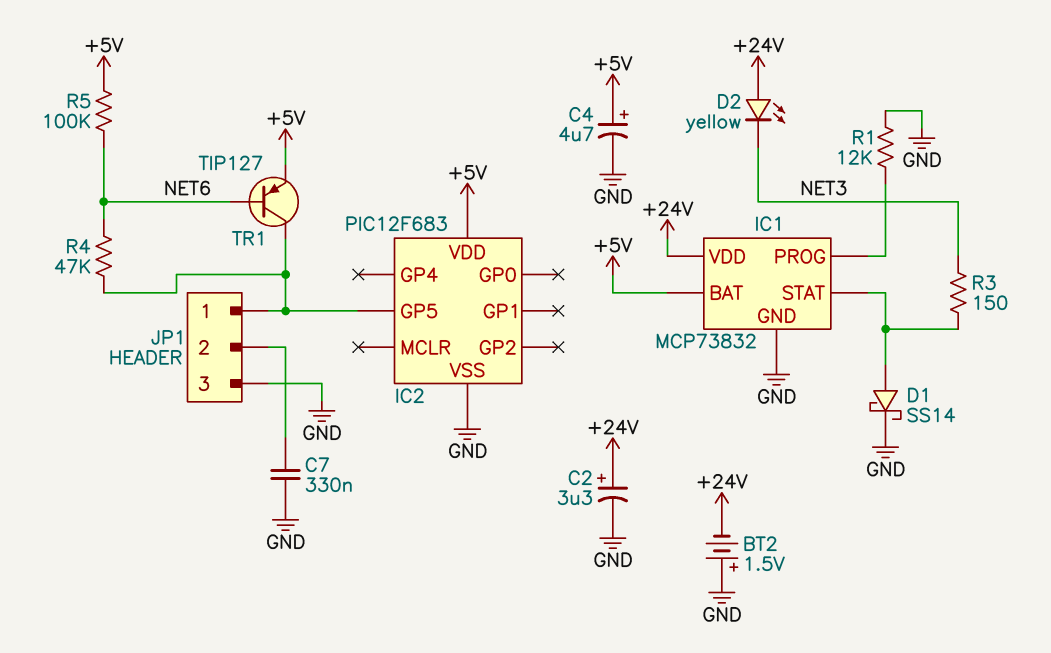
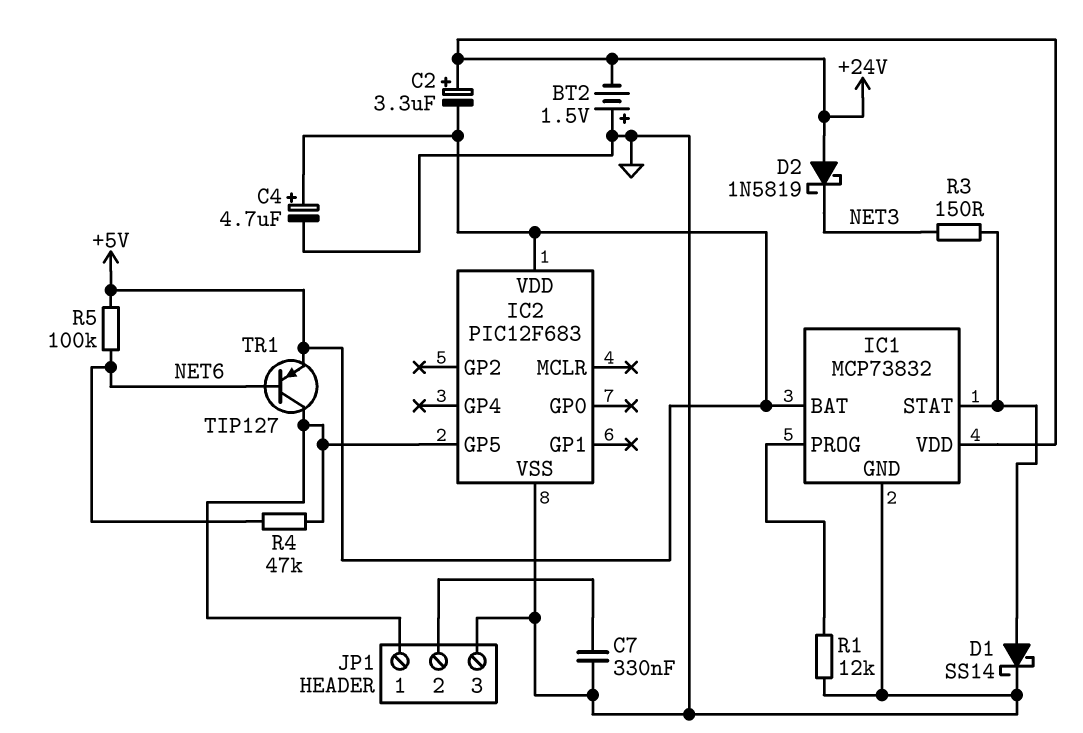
C2: 3.3uF (plus +24V, minus GND) -> 3.3uF (plus +24V, minus +5V)
D2: LED yellow (A +24V, K NET3) -> schottky 1N5819 (A +24V, K NET3)

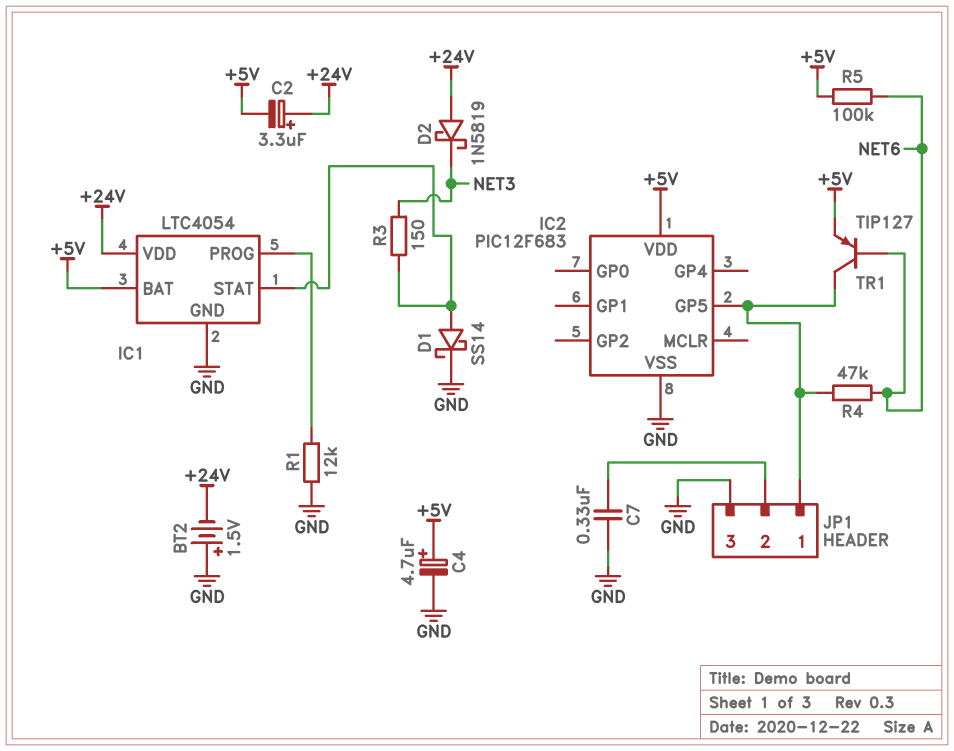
IC1: MCP73832 -> LTC4054

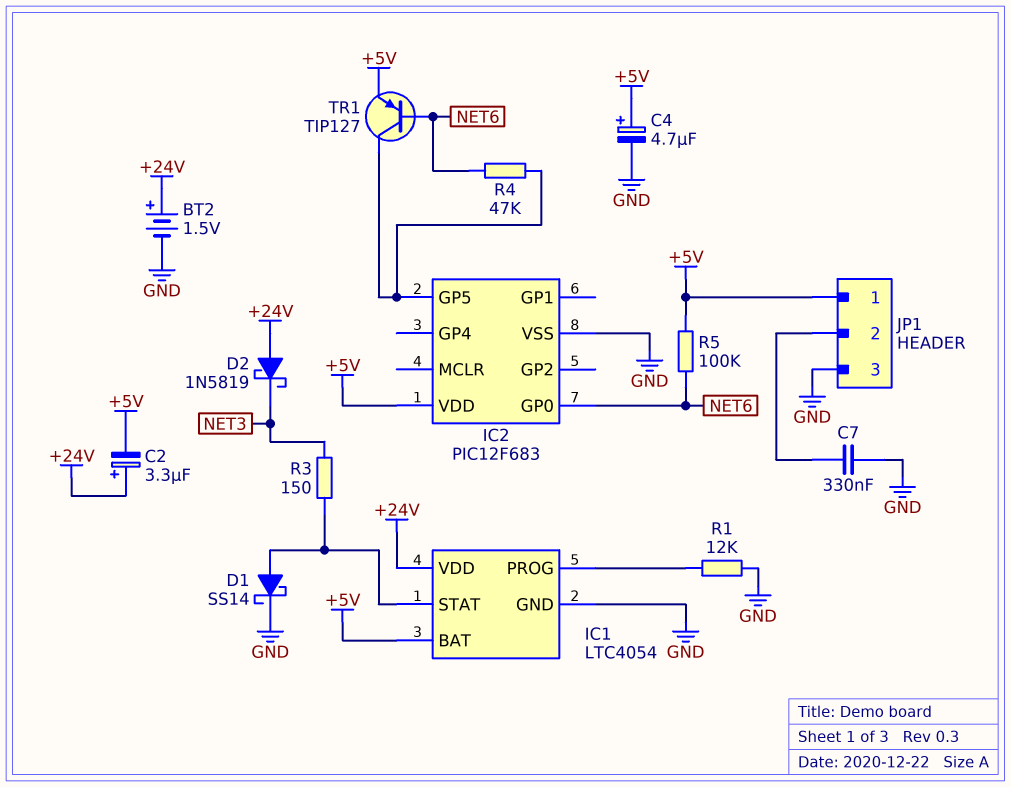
BT2: 1.5V (plus GND, minus +24V) -> 1.5V (plus +24V, minus GND)
IC2 pin GP0: none -> NET6
JP1 pin 1: IC2/GP5 -> +5V

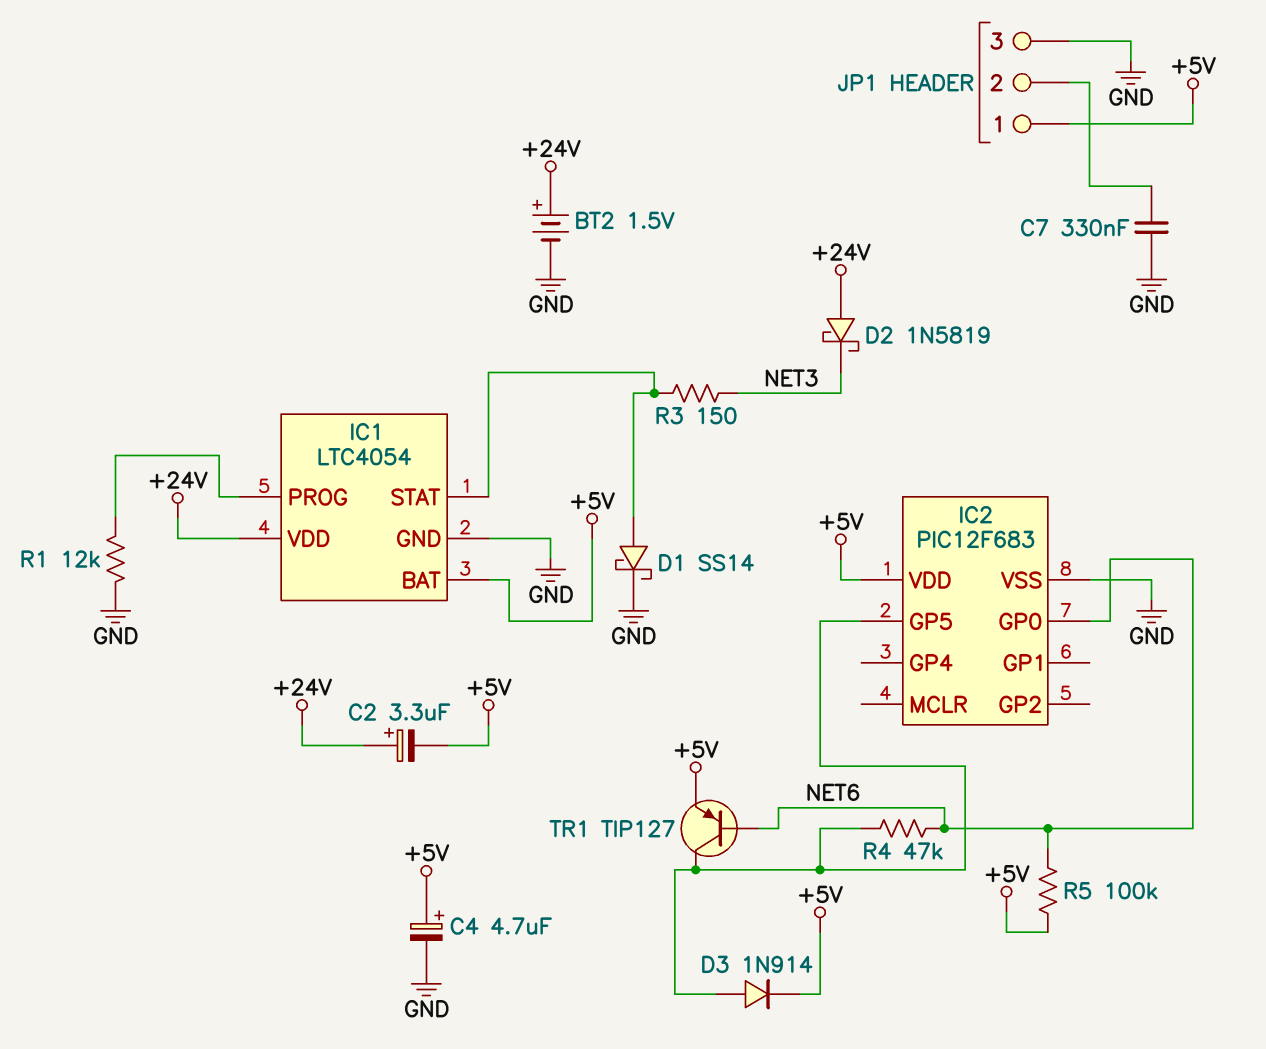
D3: none -> diode 1N914 (A IC2/GP5, K +5V)

